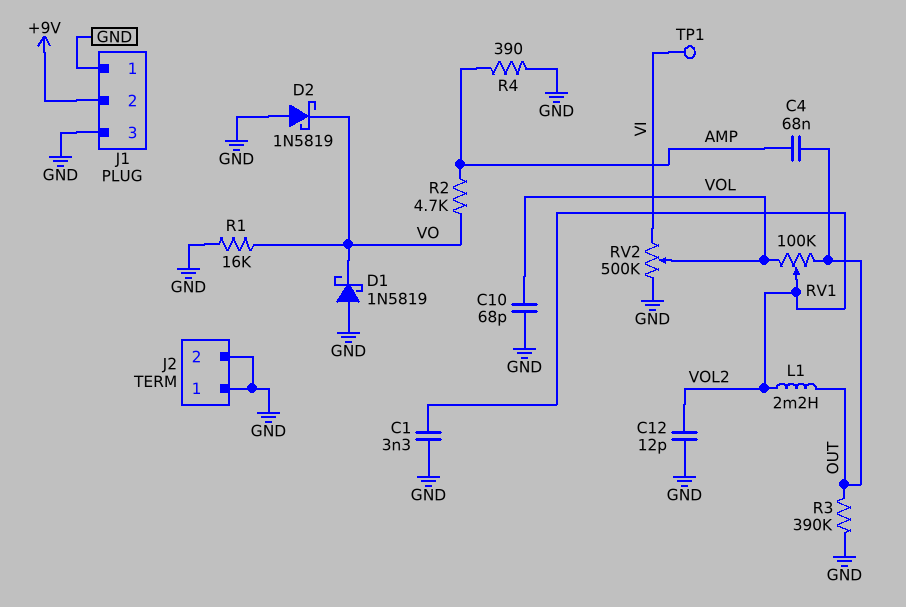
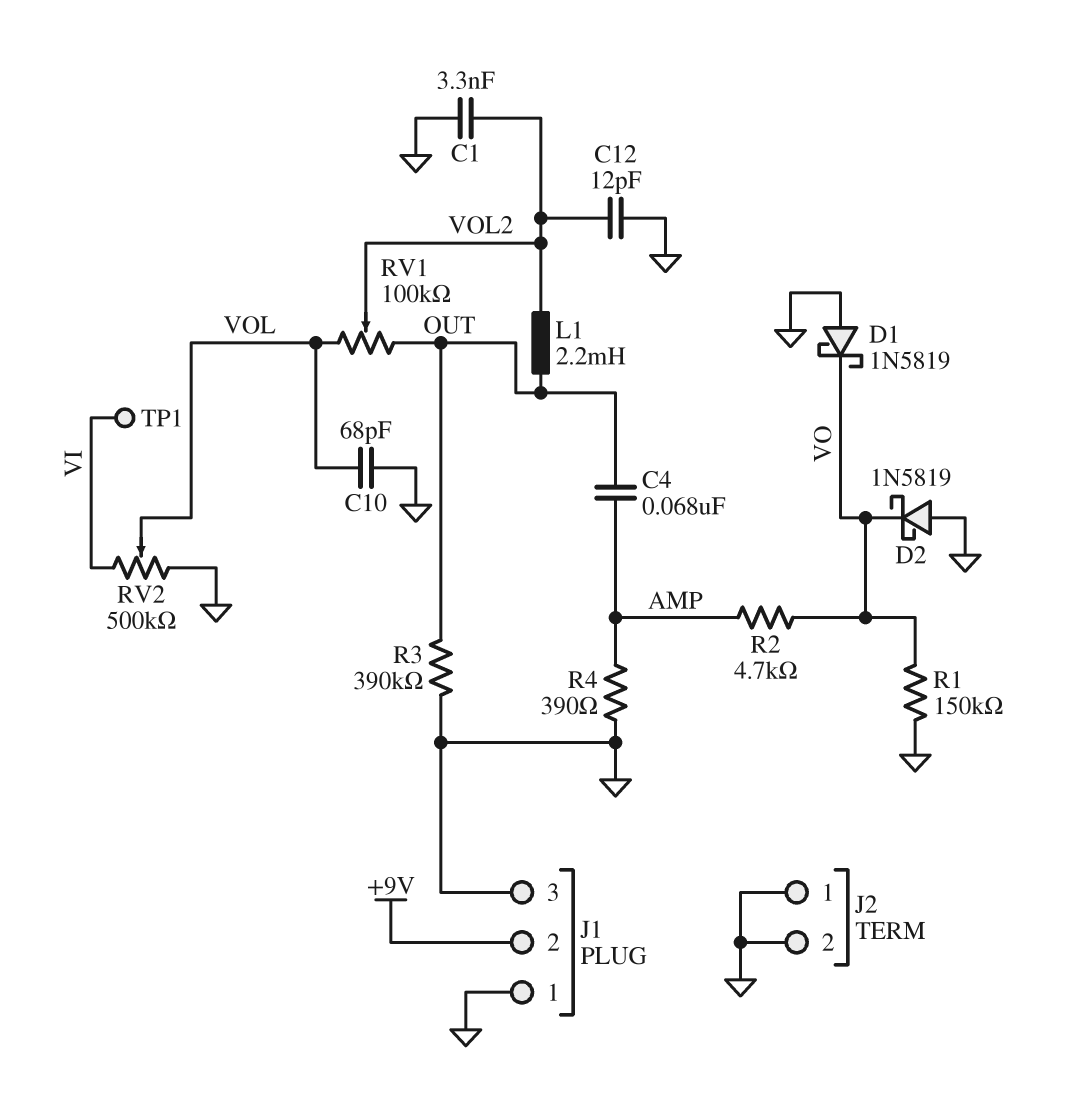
R1: 16k (GND, VO) -> 150k (GND, VO)

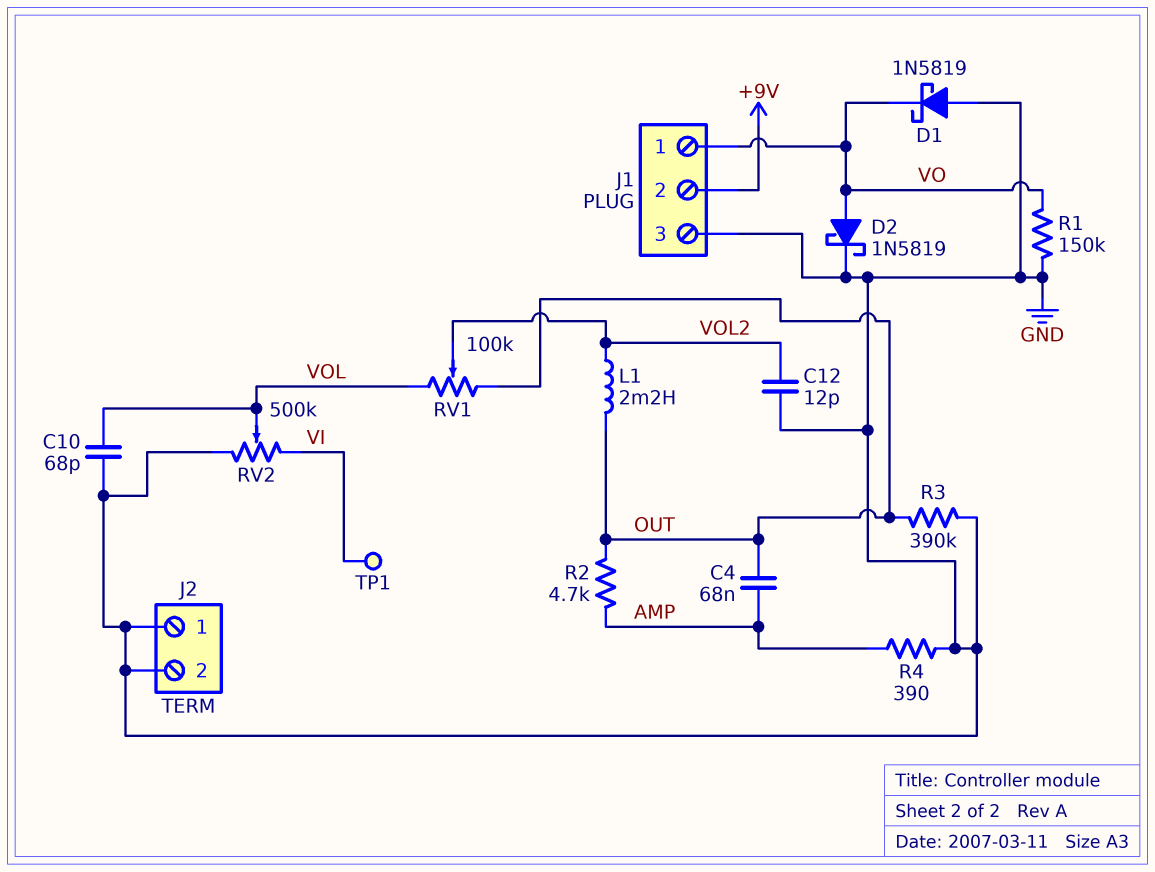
C1: 3.3nF (GND, VOL2) -> none
D2: schottky 1N5819 (A GND, K VO) -> schottky 1N5819 (A VO, K GND)
J1 pin 1: GND -> VO
R2: 4.7k (AMP, VO) -> 4.7k (AMP, OUT)

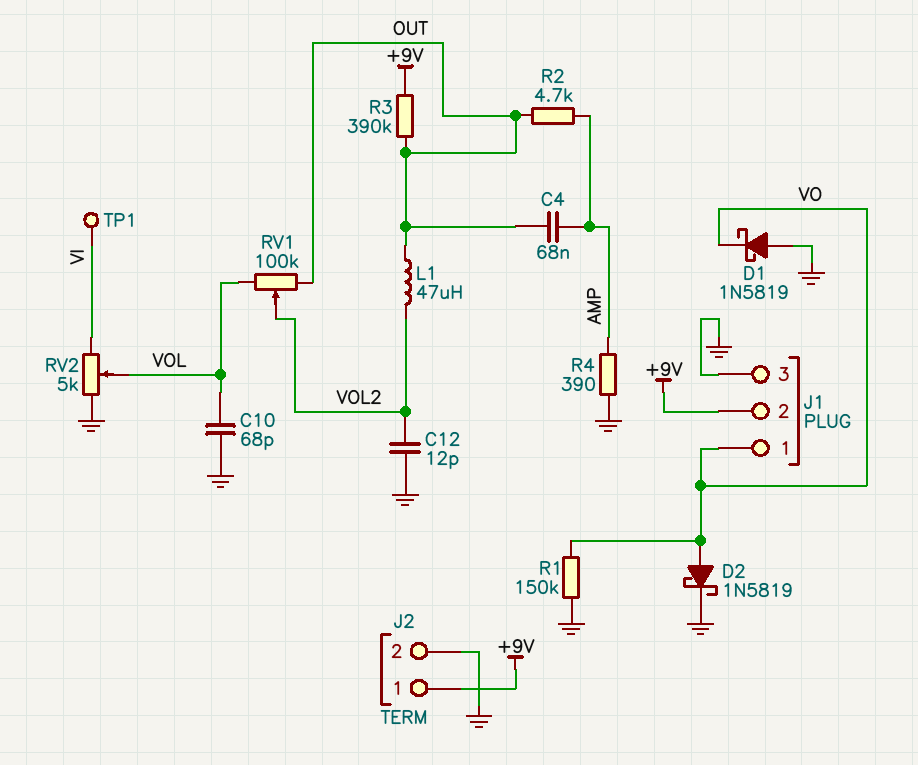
J2 pin 1: GND -> +9V
L1: 2.2mH (OUT, VOL2) -> 47uH (OUT, VOL2)
R3: 390k (GND, OUT) -> 390k (+9V, OUT)
RV2: 500k (GND, VI, wiper VOL) -> 5k (GND, VI, wiper VOL)

